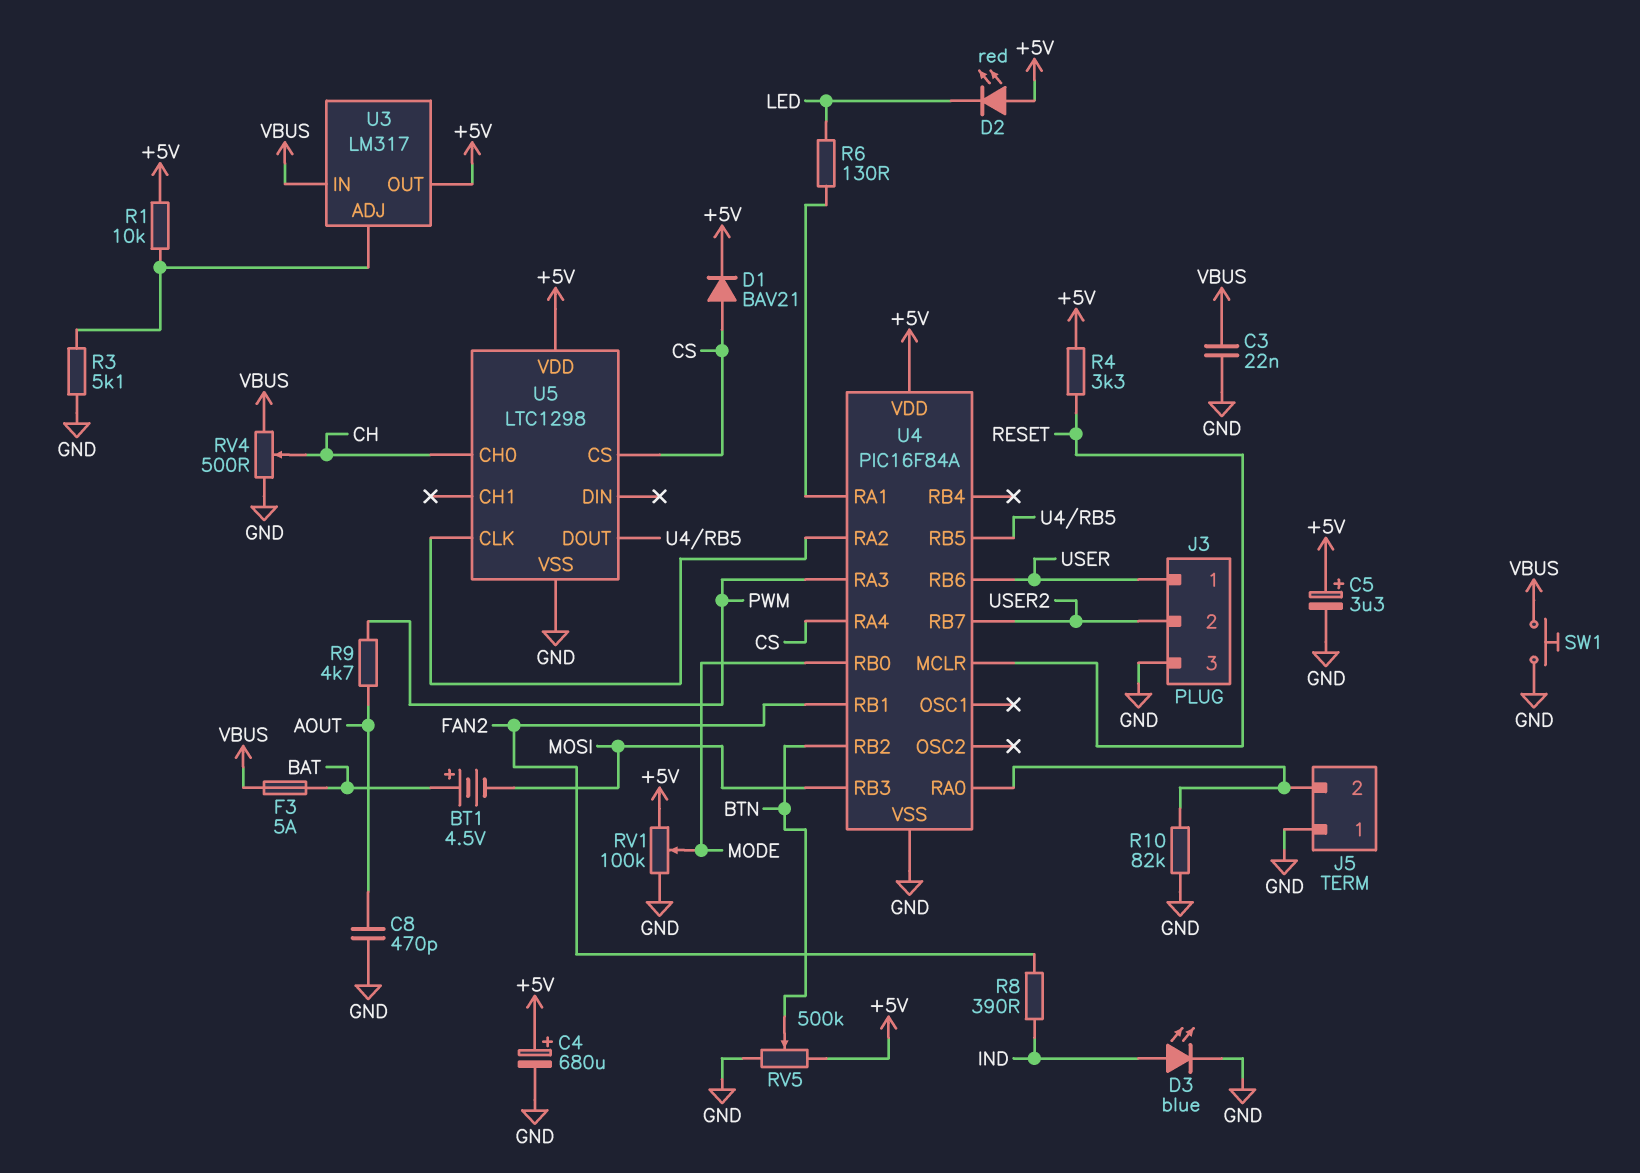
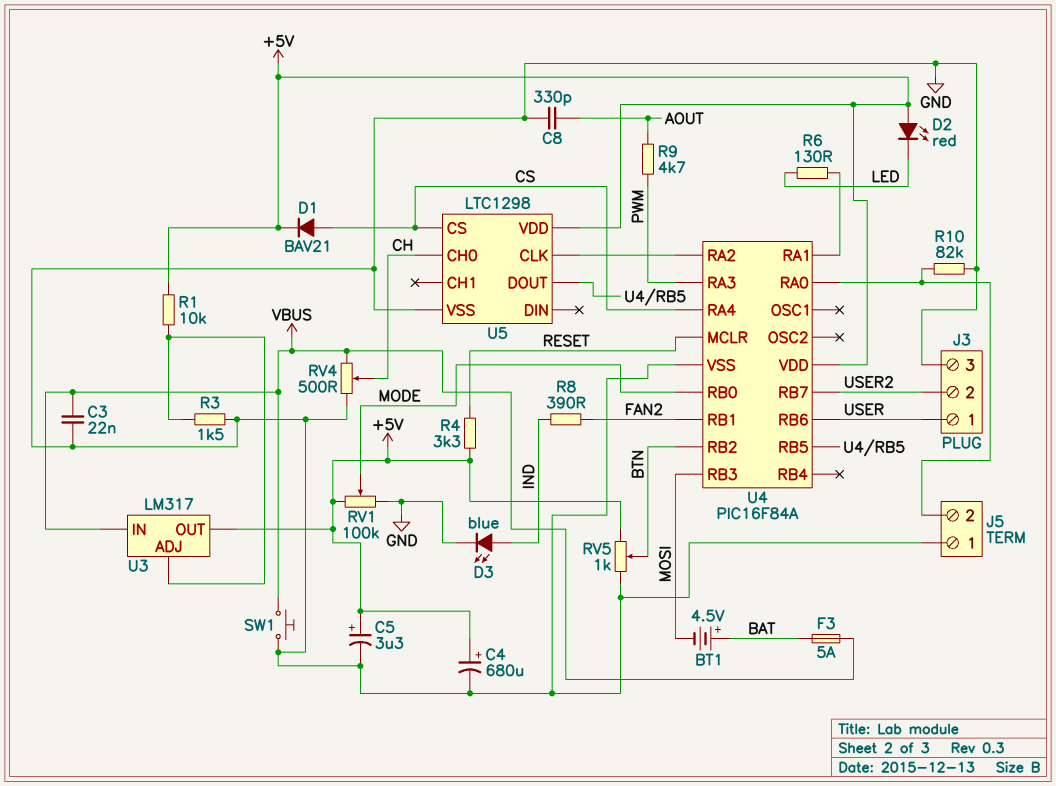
C8: 470pF (AOUT, GND) -> 330pF (AOUT, GND)
R3: 5.1k (GND, U3/ADJ) -> 1.5k (GND, U3/ADJ)
RV5: 500k (+5V, GND, wiper BTN) -> 1k (+5V, GND, wiper BTN)

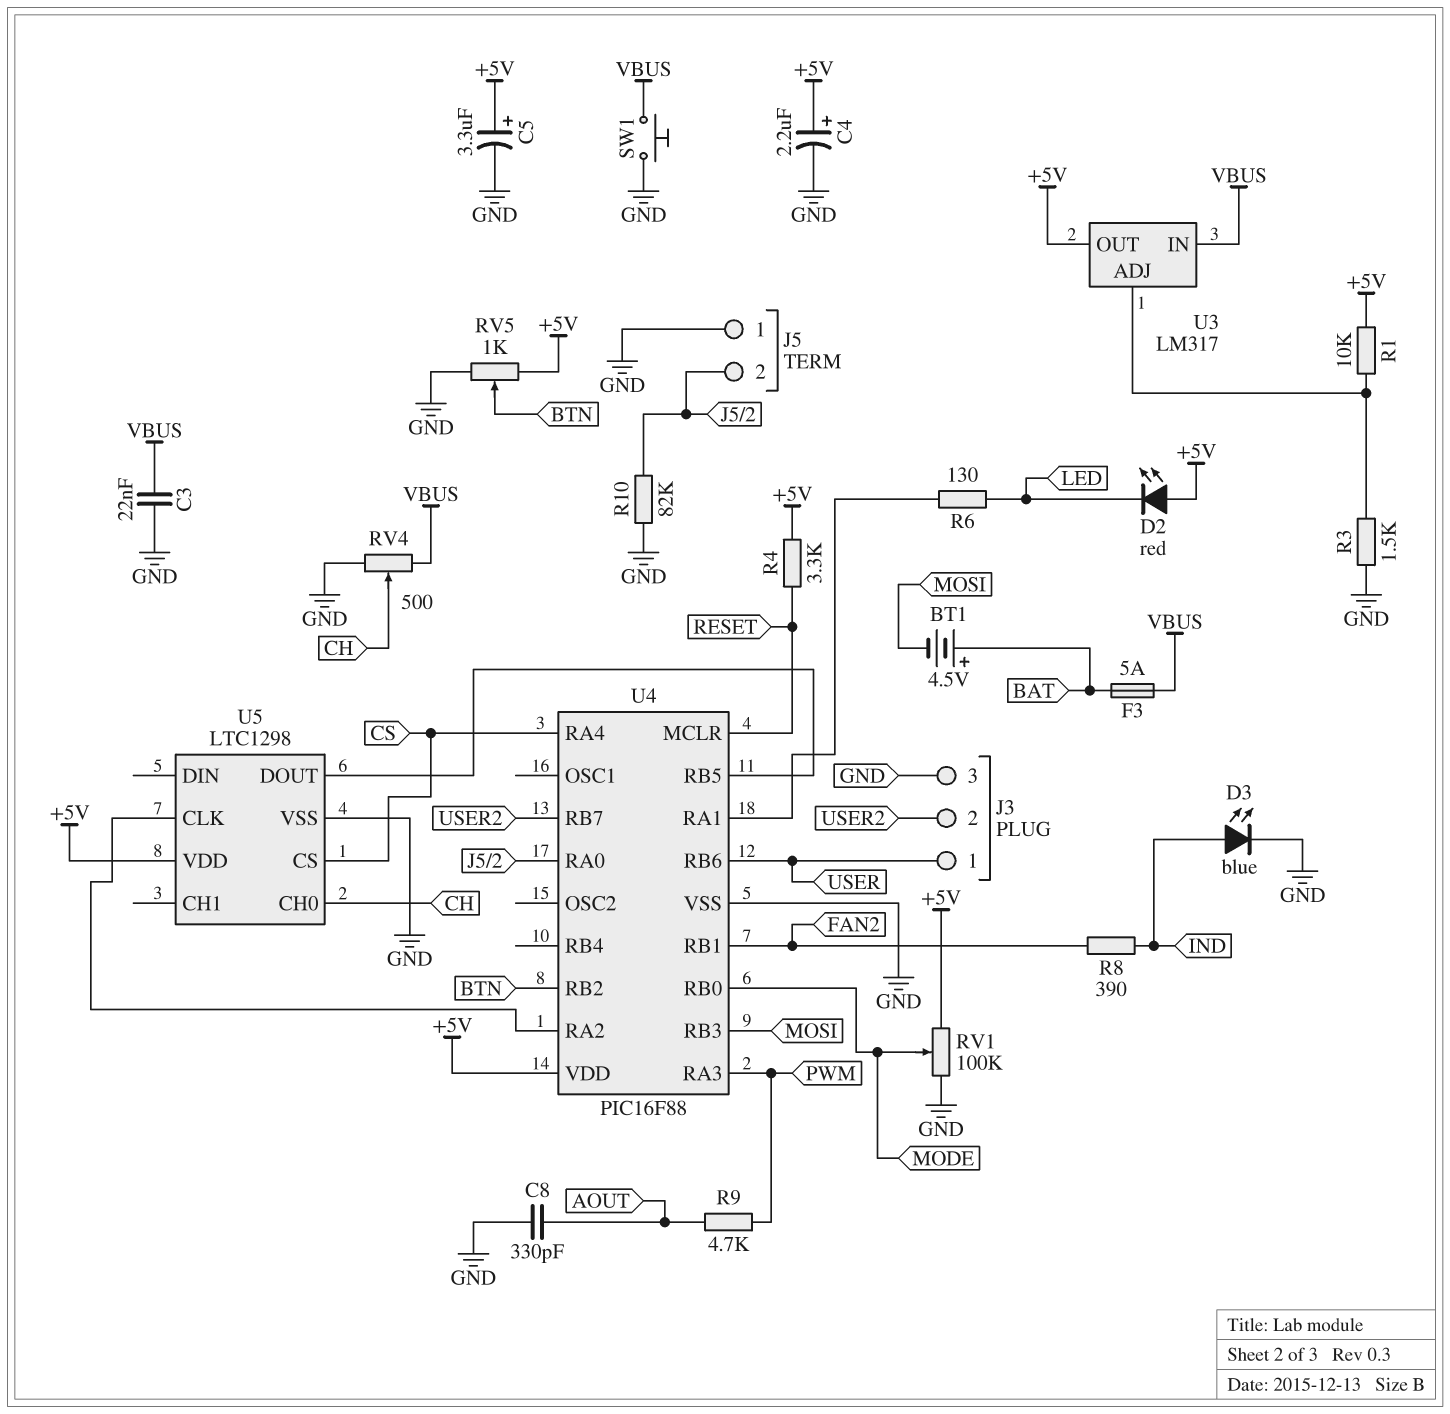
C4: 680uF (plus +5V, minus GND) -> 2.2uF (plus +5V, minus GND)
D1: diode BAV21 (A CS, K +5V) -> none
U4: PIC16F84A -> PIC16F88

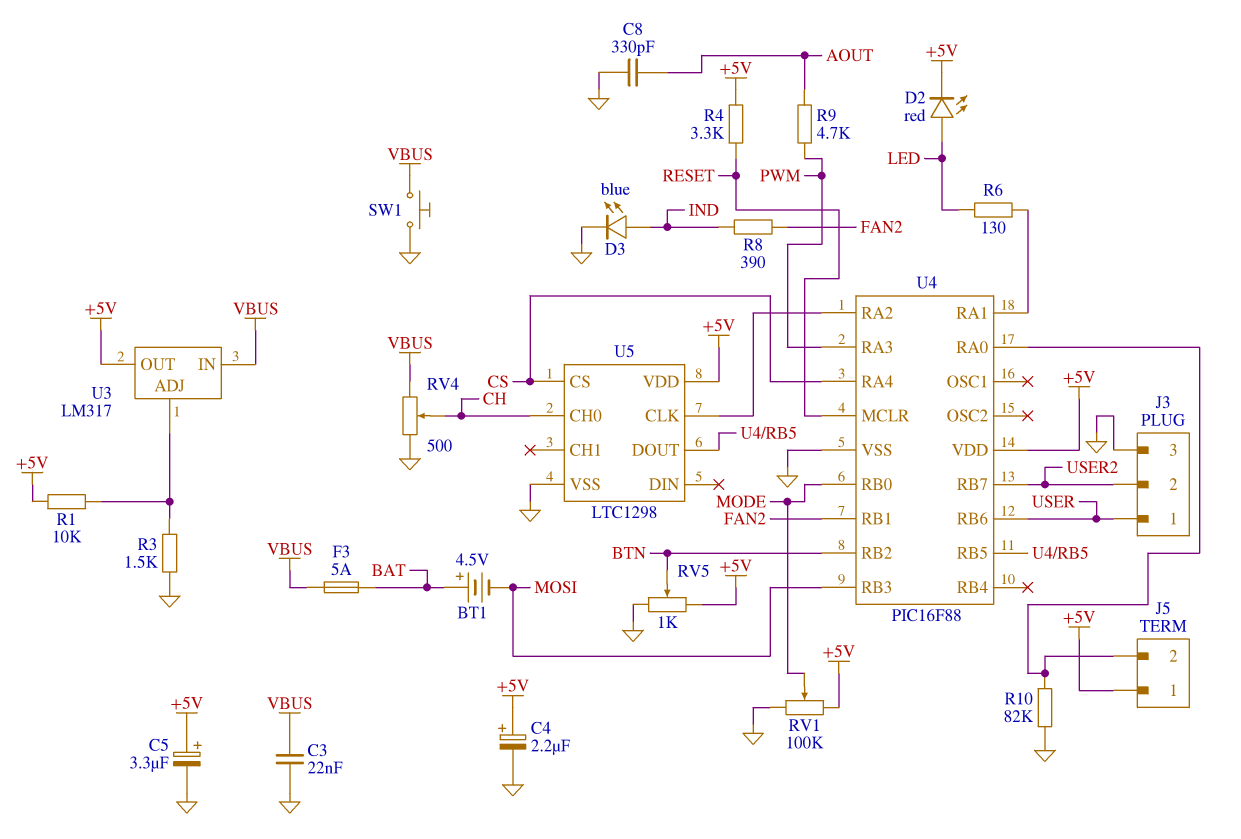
D2: LED red (A +5V, K LED) -> LED red (A LED, K +5V)
J5 pin 1: GND -> +5V

